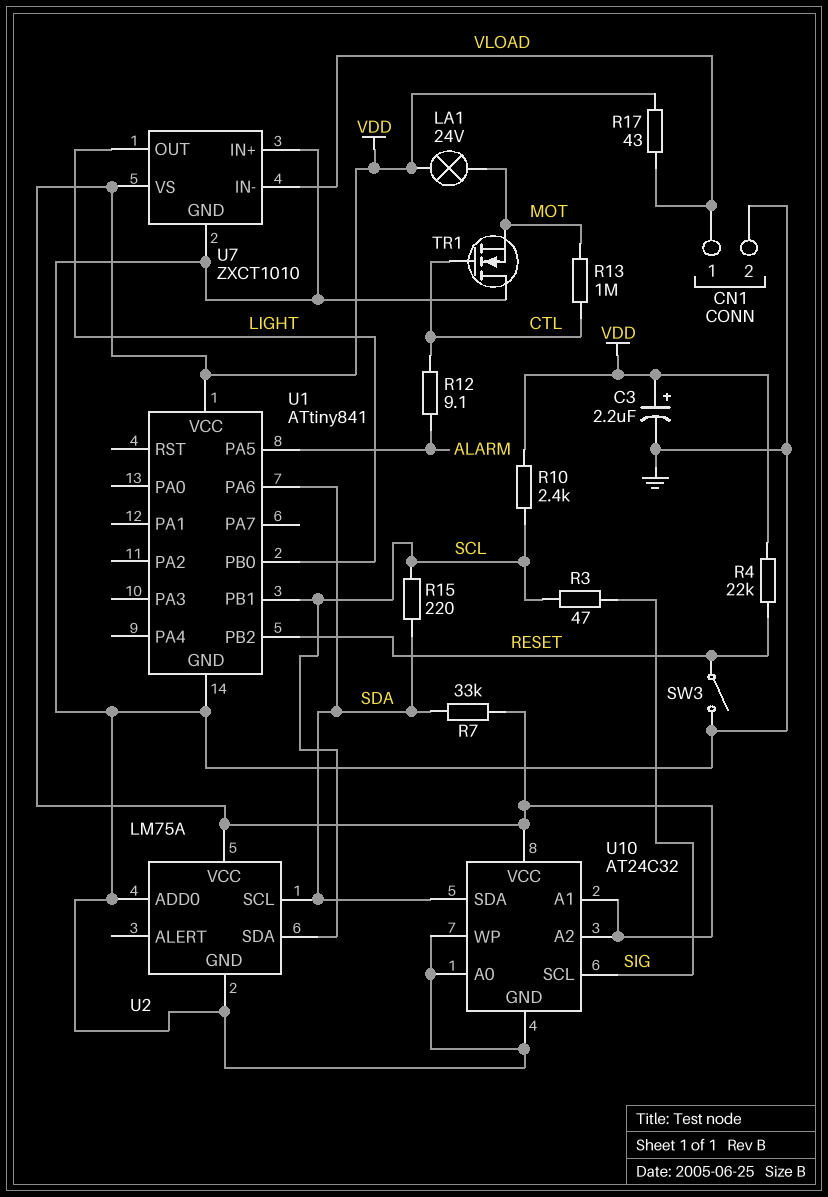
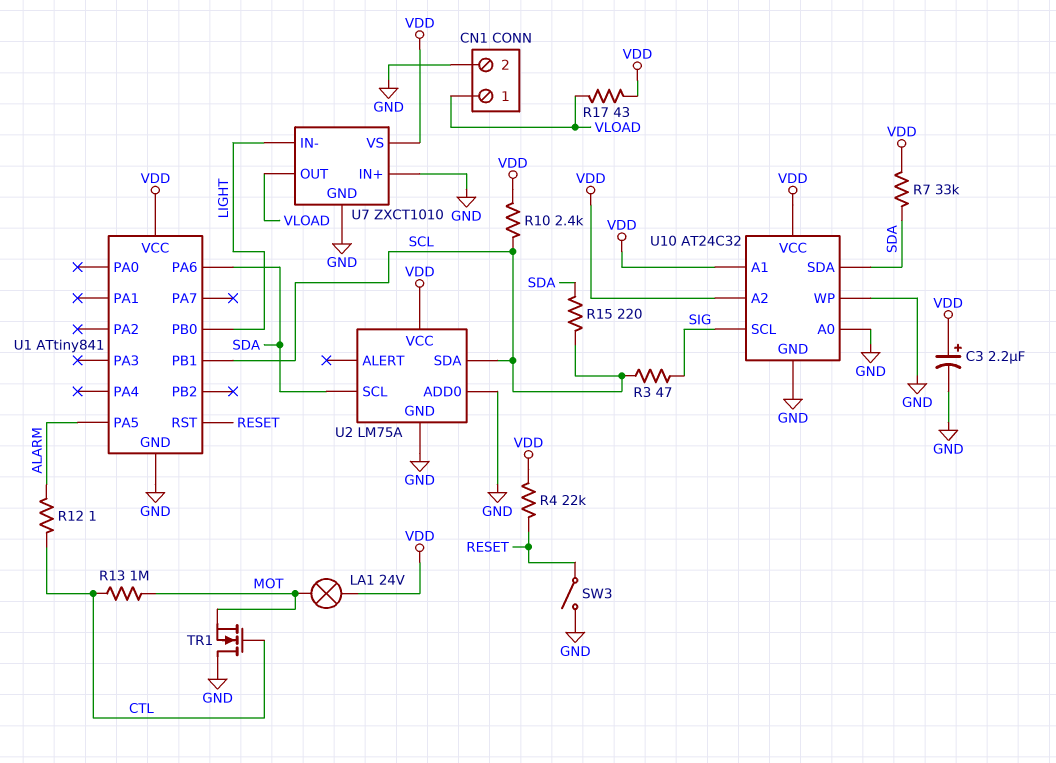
R12: 9.1 (ALARM, CTL) -> 1 (ALARM, CTL)
U1 pin PB2: RESET -> none
U1 pin RST: none -> RESET
U7 pin IN-: VLOAD -> LIGHT
U7 pin OUT: LIGHT -> VLOAD

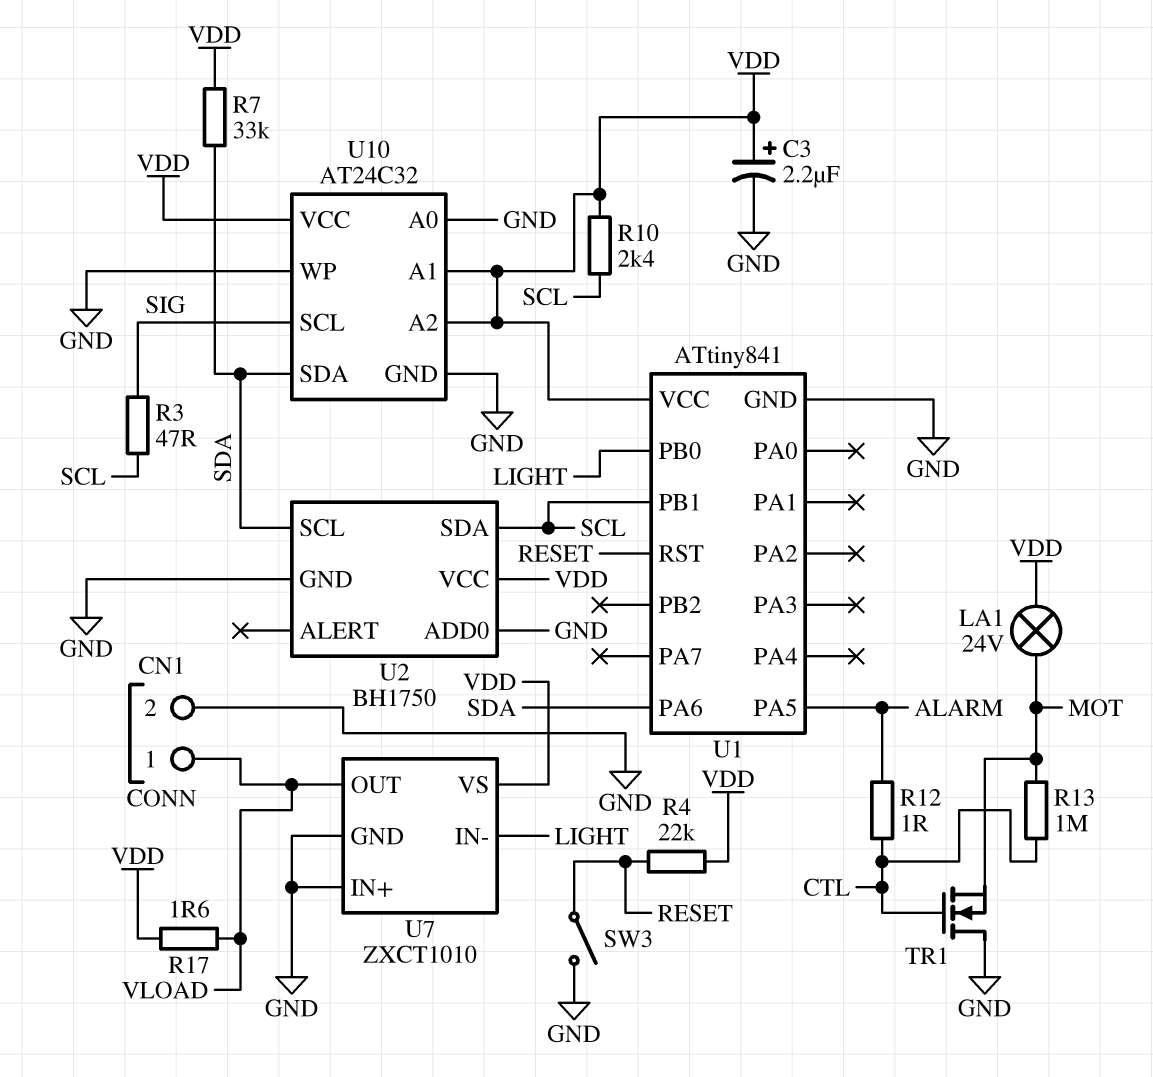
R15: 220 (SCL, SDA) -> none
R17: 43 (VDD, VLOAD) -> 1.6 (VDD, VLOAD)
U2: LM75A -> BH1750

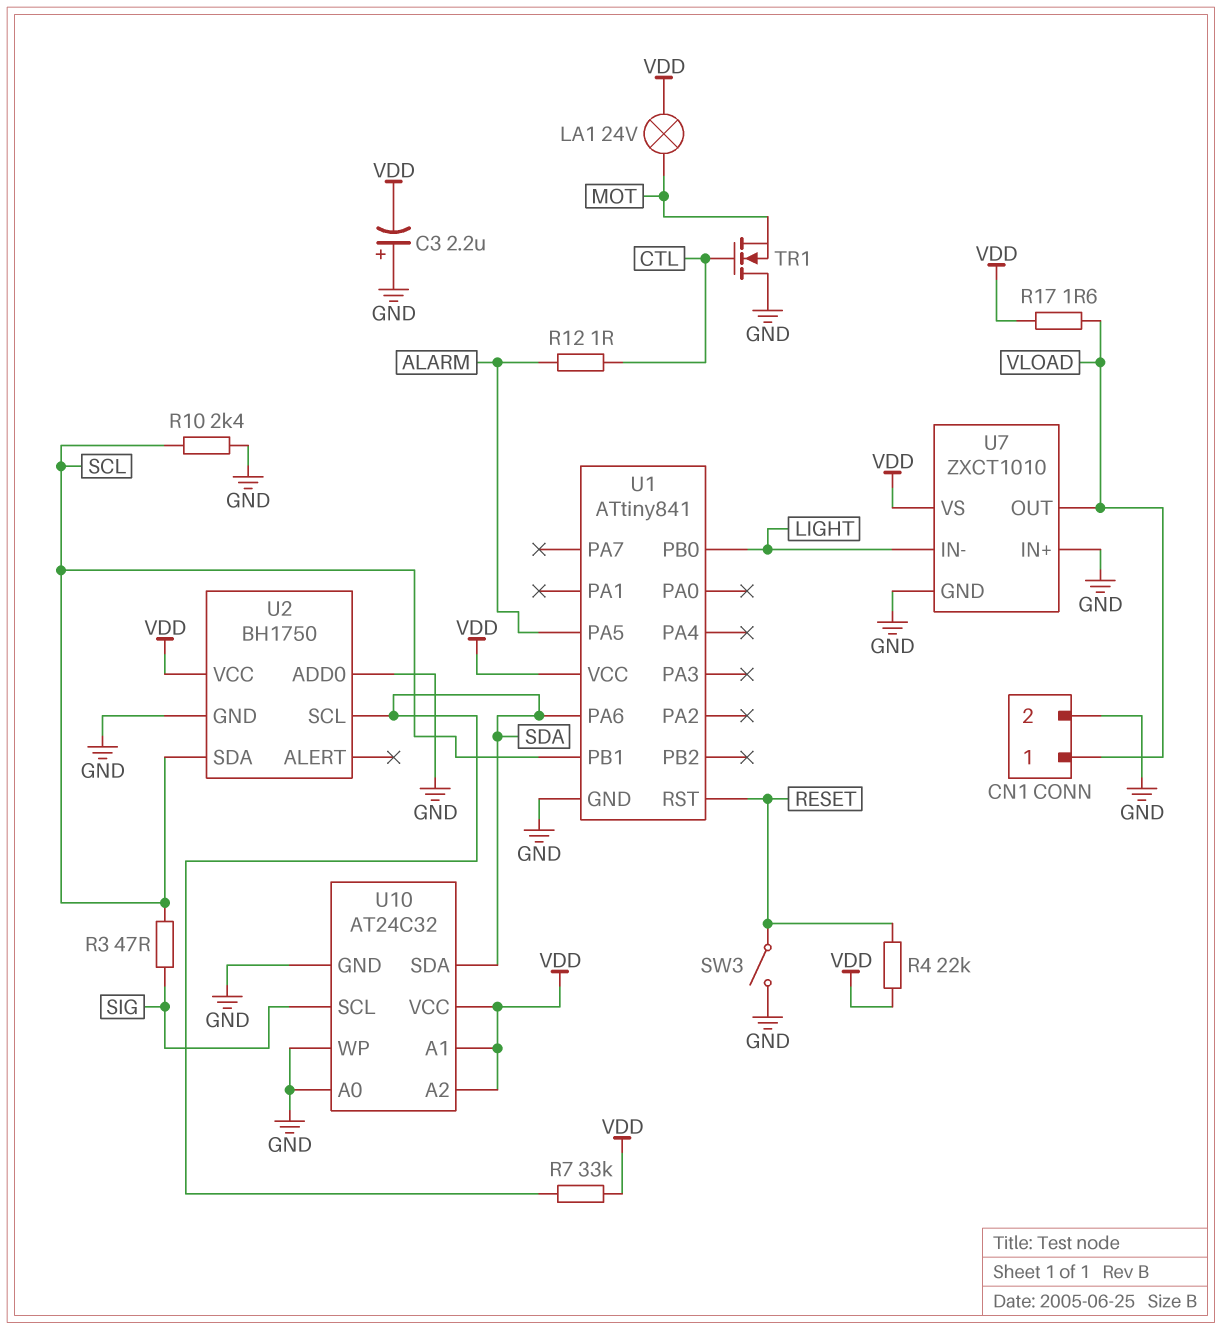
C3: 2.2uF (plus VDD, minus GND) -> 2.2uF (plus GND, minus VDD)
R10: 2.4k (SCL, VDD) -> 2.4k (GND, SCL)
R13: 1M (CTL, MOT) -> none

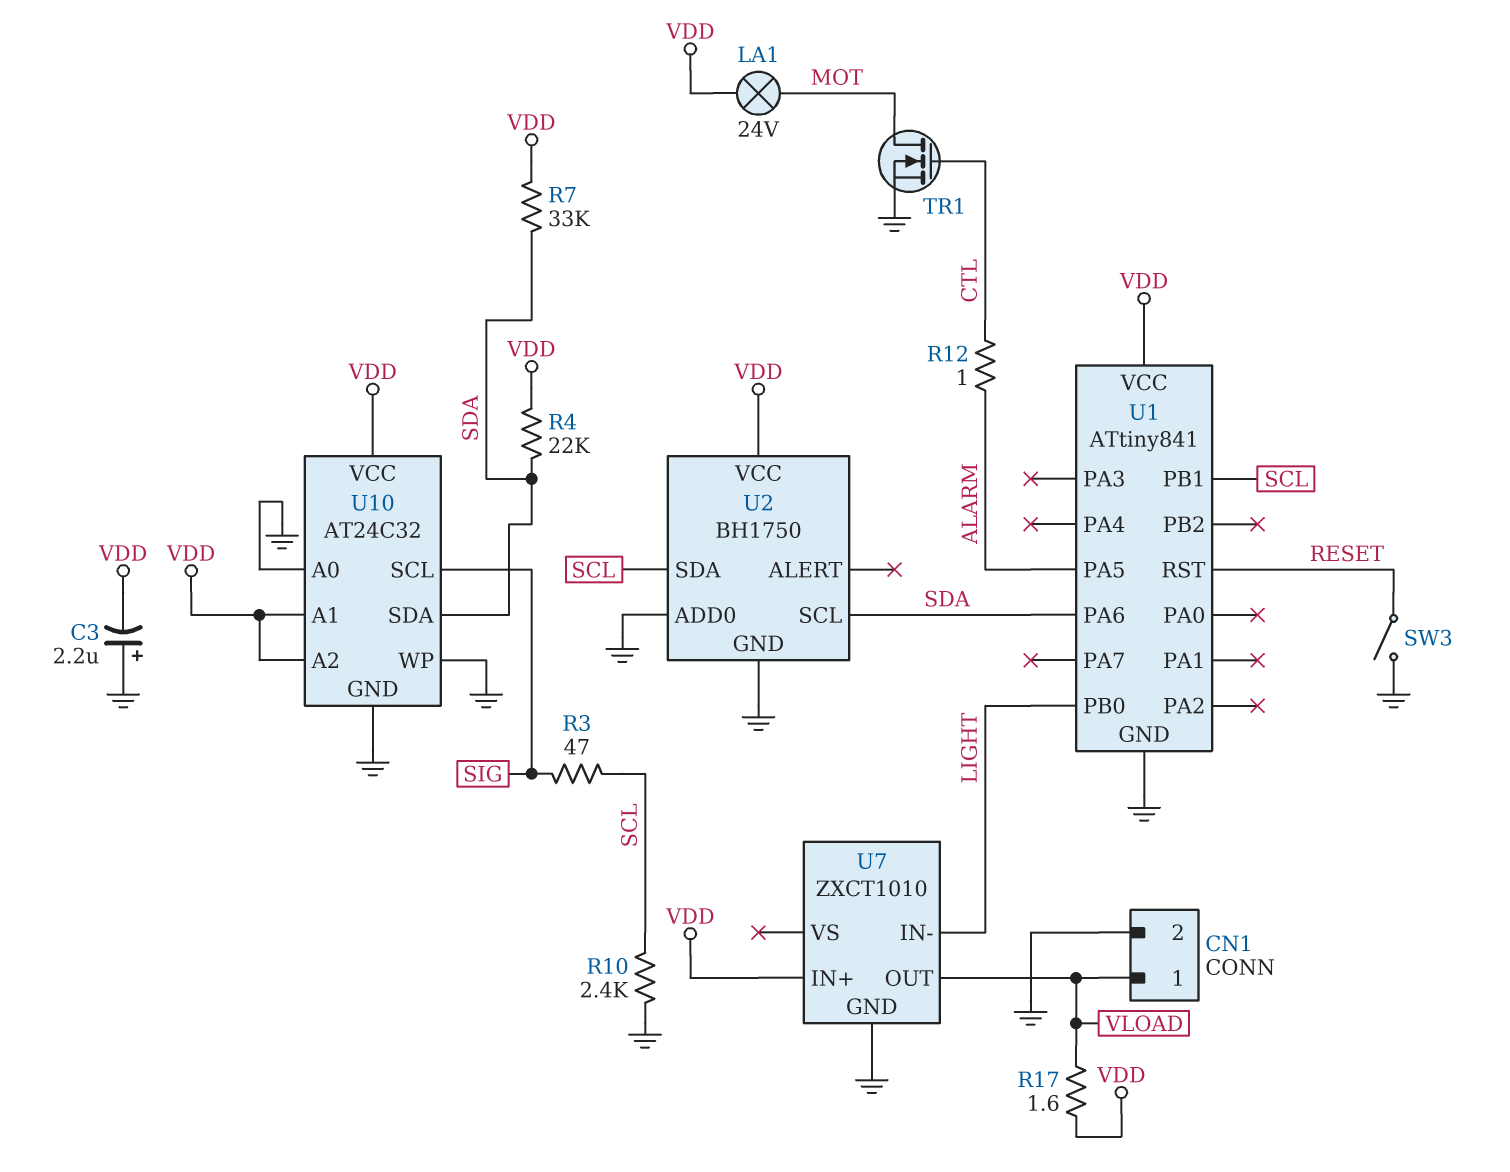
R4: 22k (RESET, VDD) -> 22k (SDA, VDD)
TR1: NMOS (G CTL, D GND, S MOT) -> NMOS (G CTL, D MOT, S GND)
U7 pin IN+: GND -> VDD
U7 pin VS: VDD -> none

